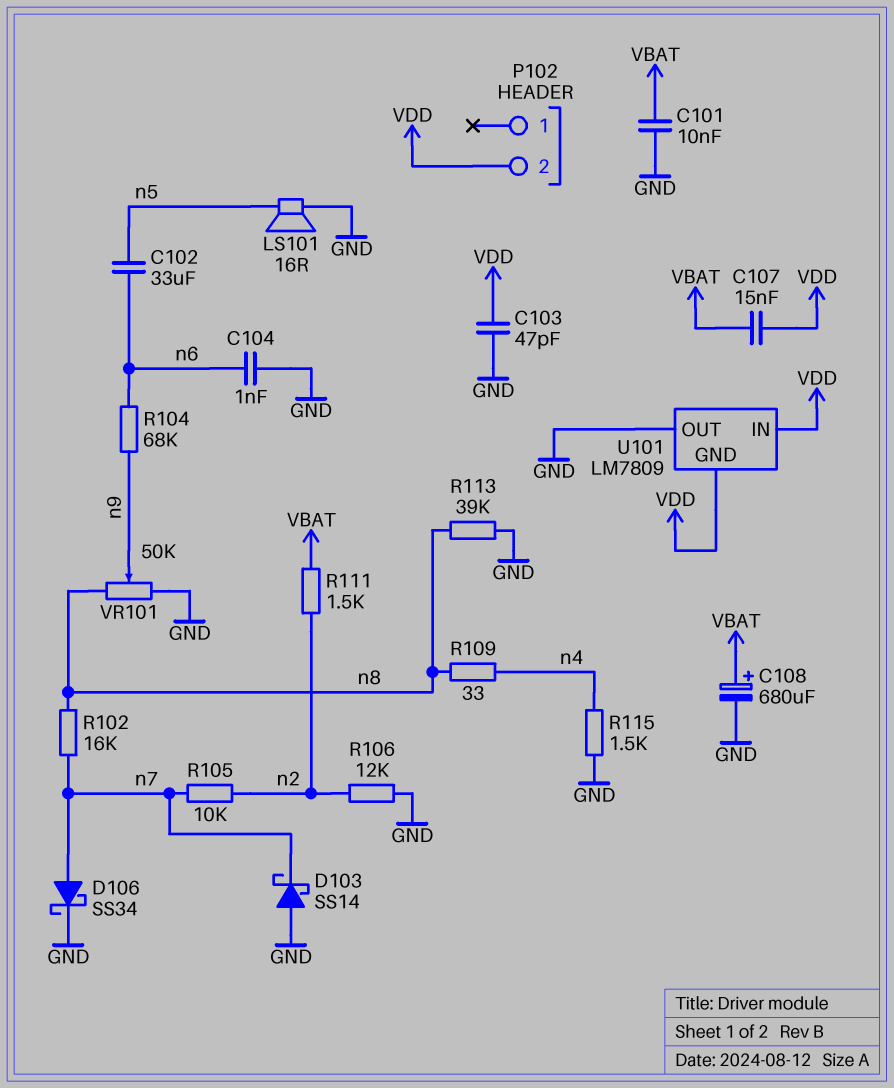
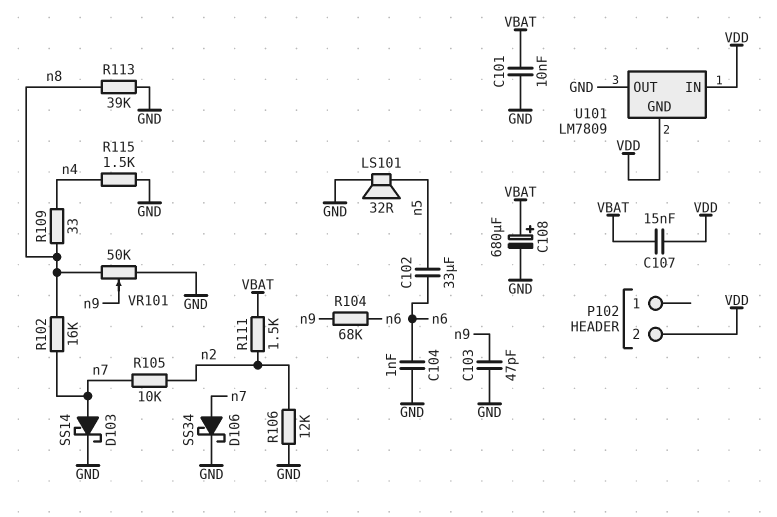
C103: 47pF (GND, VDD) -> 47pF (GND, n9)
D103: schottky SS14 (A GND, K n7) -> schottky SS14 (A n7, K GND)
LS101: speaker 16R (GND, n5) -> speaker 32R (GND, n5)

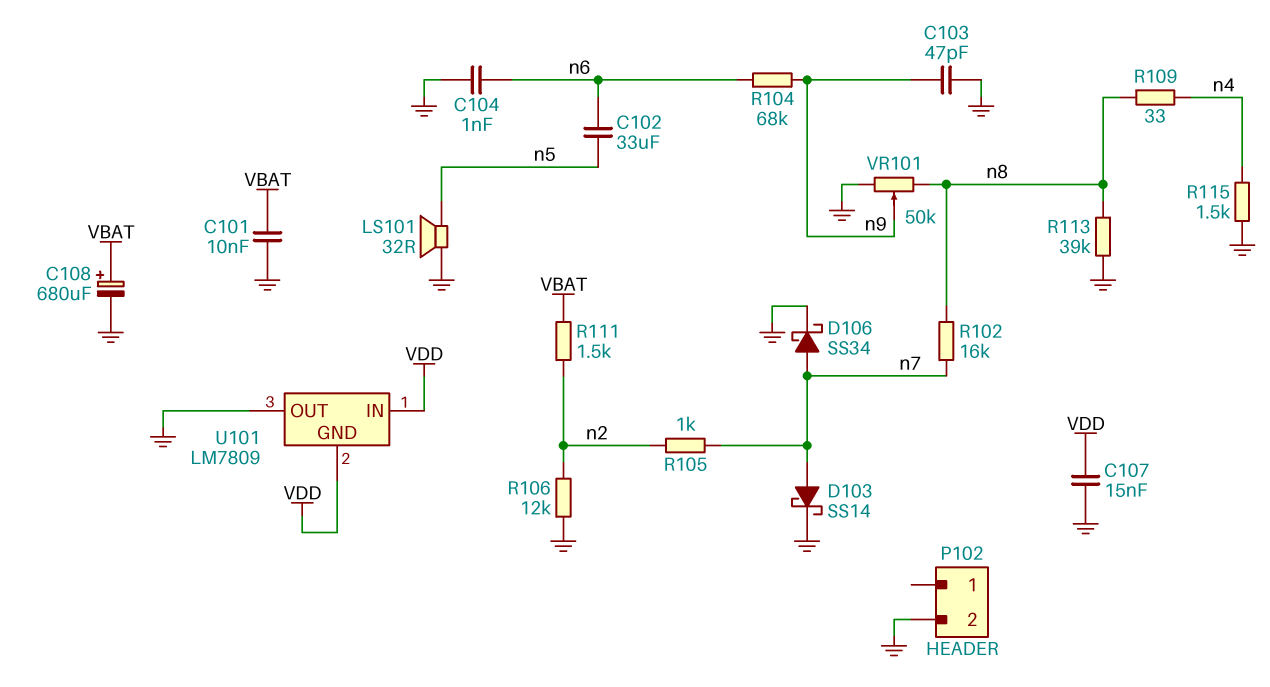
C107: 15nF (VBAT, VDD) -> 15nF (GND, VDD)
P102 pin 2: VDD -> GND
R105: 10k (n2, n7) -> 1k (n2, n7)

